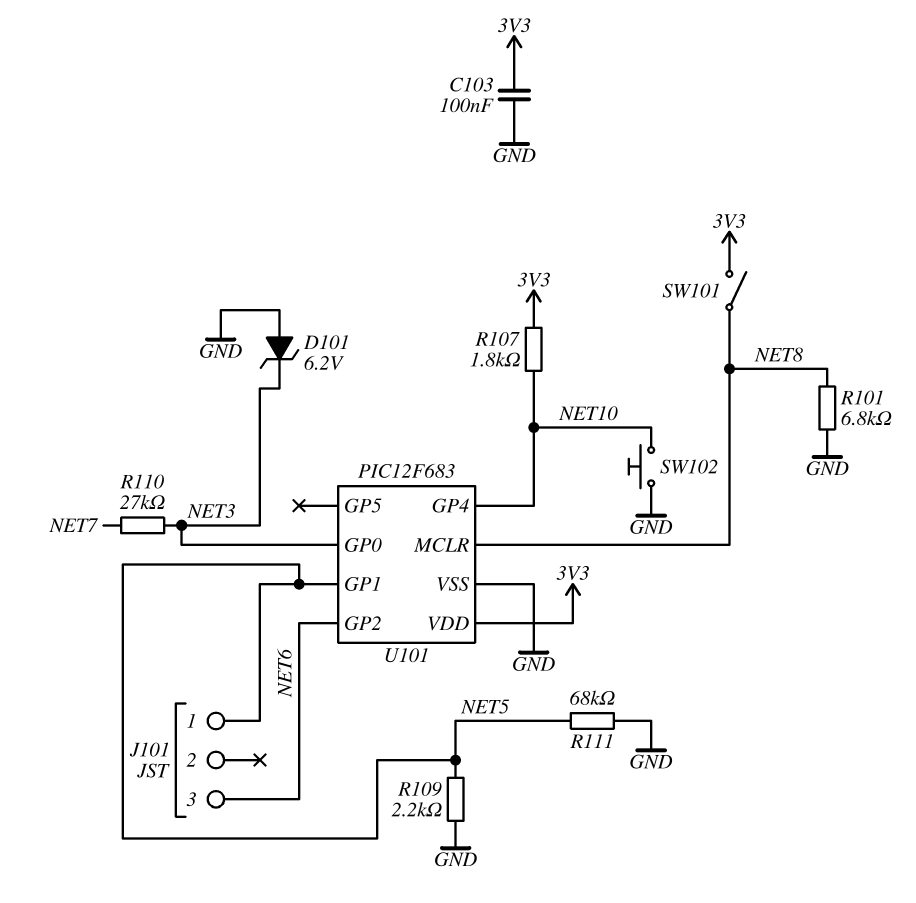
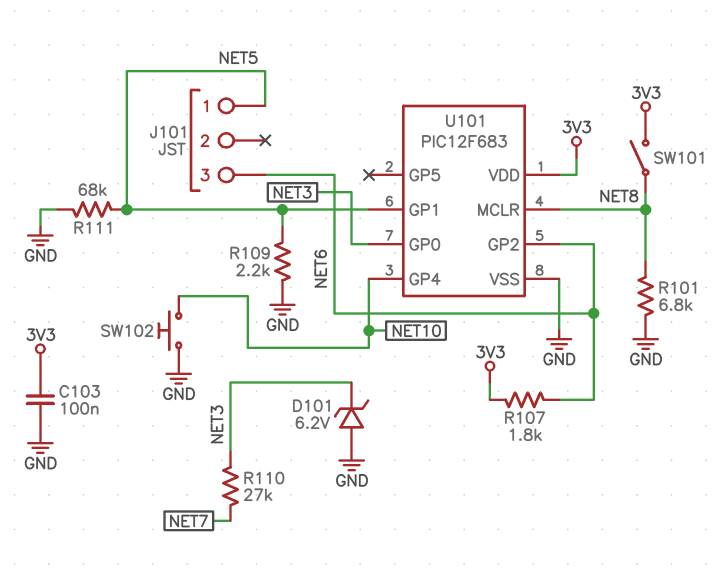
R107: 1.8k (3V3, NET10) -> 1.8k (3V3, NET6)

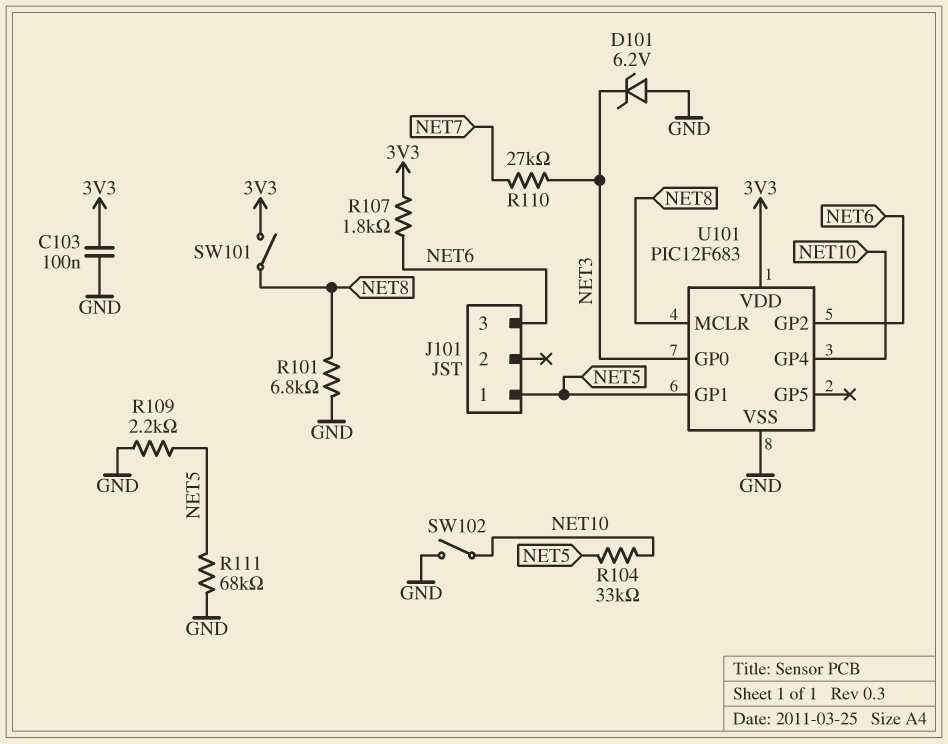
R104: none -> 33k (NET5, NET10)
SW102: button (GND, NET10) -> switch (GND, NET10)

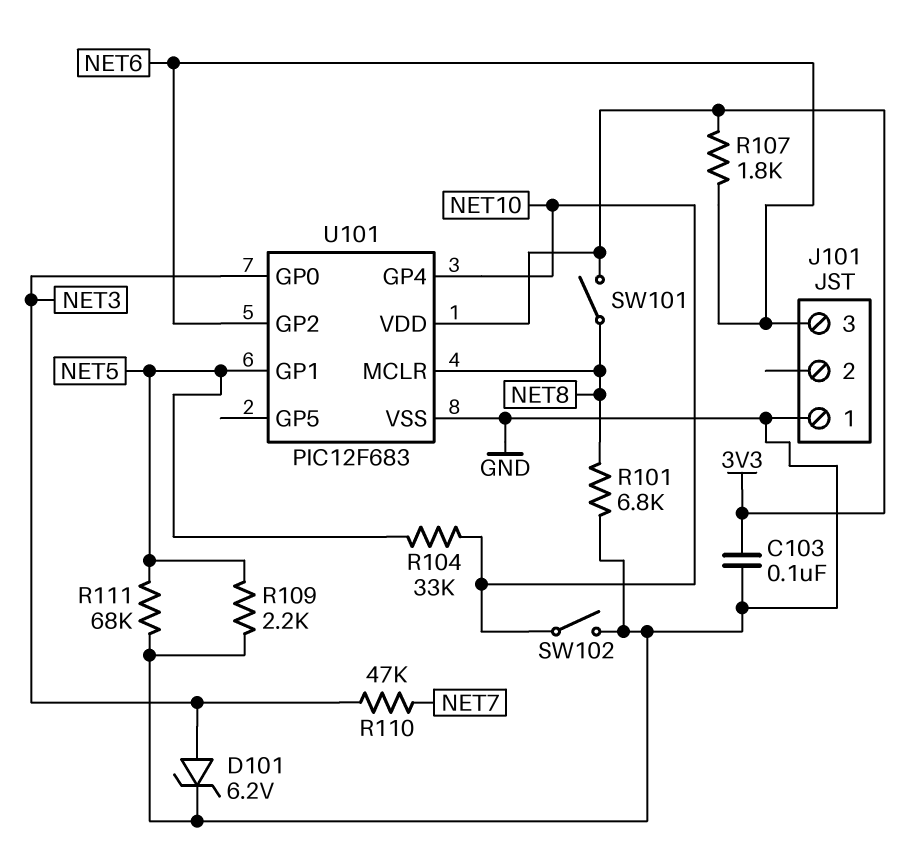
D101: zener 6.2V (A GND, K NET3) -> zener 6.2V (A NET3, K GND)
J101 pin 1: NET5 -> GND
R110: 27k (NET3, NET7) -> 47k (NET3, NET7)

